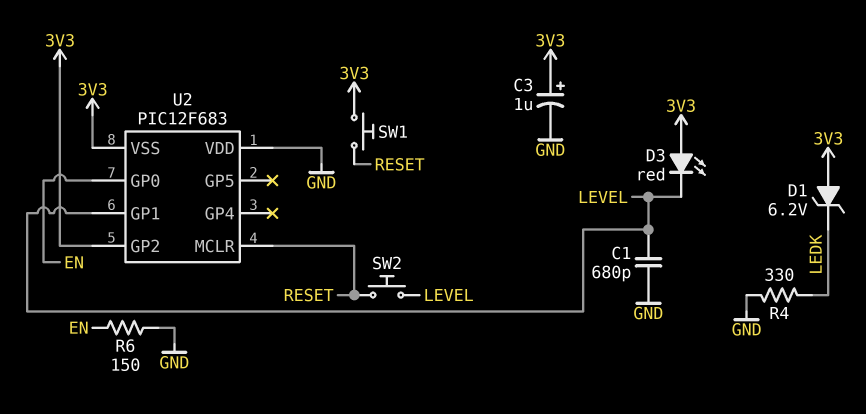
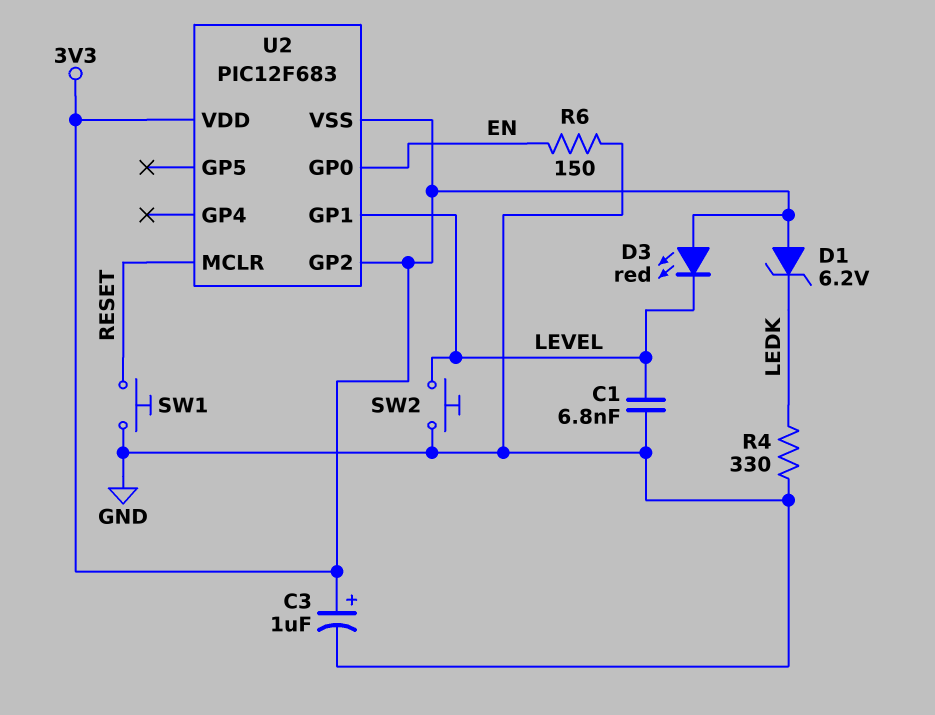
C1: 680pF (GND, LEVEL) -> 6.8nF (GND, LEVEL)
SW1: button (3V3, RESET) -> button (GND, RESET)
SW2: button (LEVEL, RESET) -> button (GND, LEVEL)
U2 pin VDD: GND -> 3V3

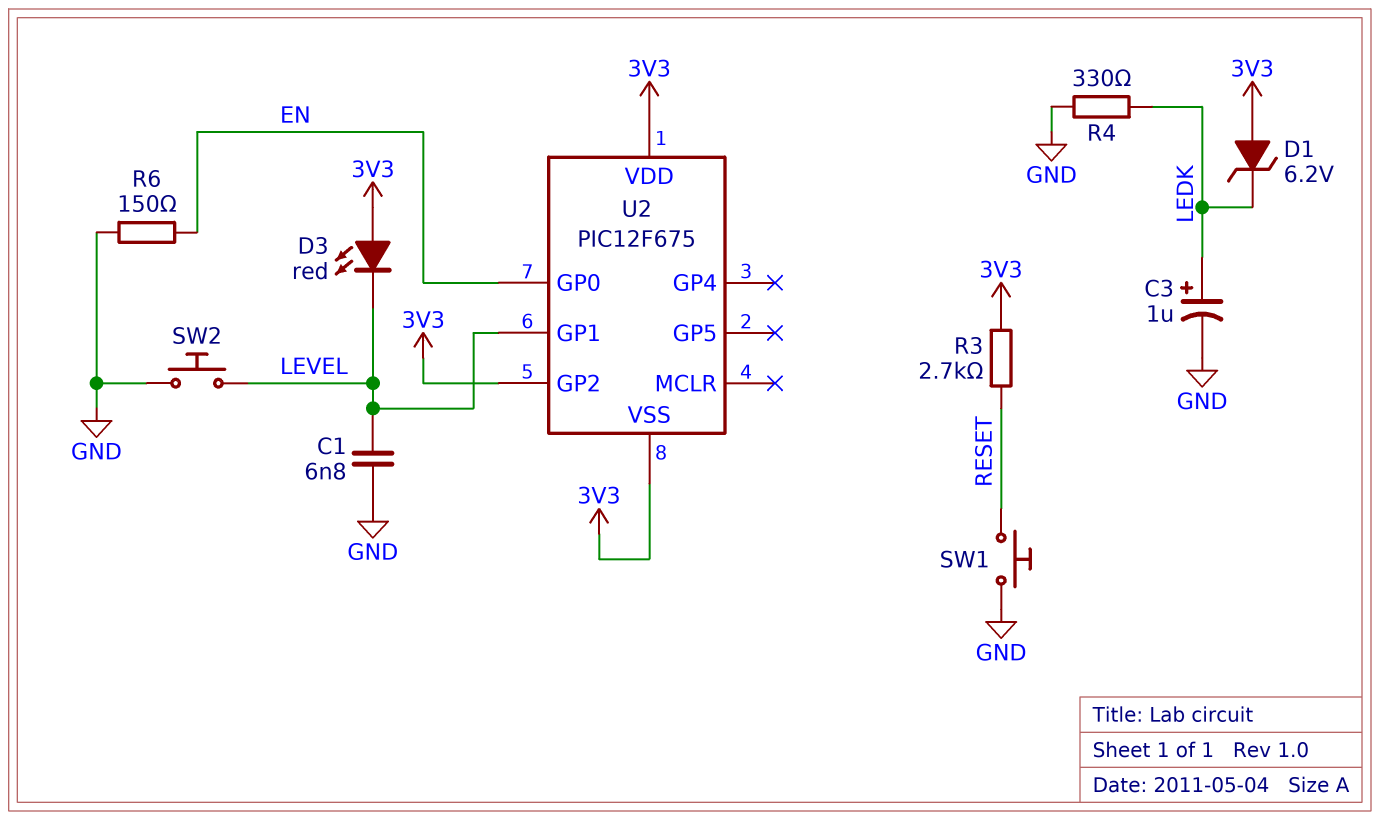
C3: 1uF (plus 3V3, minus GND) -> 1uF (plus LEDK, minus GND)
R3: none -> 2.7k (3V3, RESET)
U2: PIC12F683 -> PIC12F675
U2 pin MCLR: RESET -> none

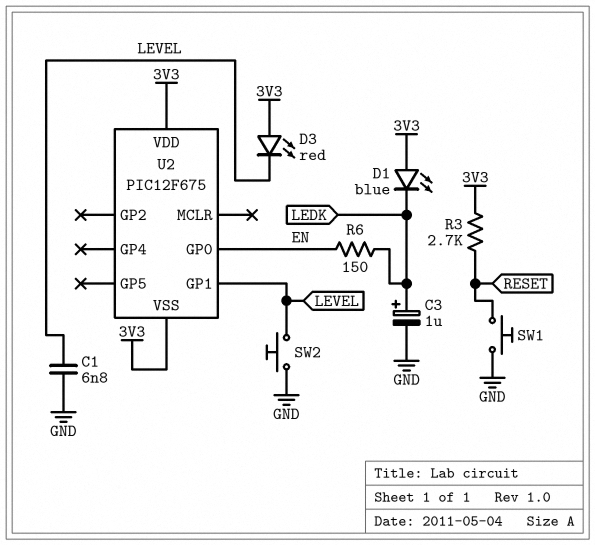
D1: zener 6.2V (A 3V3, K LEDK) -> LED blue (A 3V3, K LEDK)
R4: 330 (GND, LEDK) -> none
R6: 150 (EN, GND) -> 150 (EN, LEDK)
U2 pin GP2: 3V3 -> none

